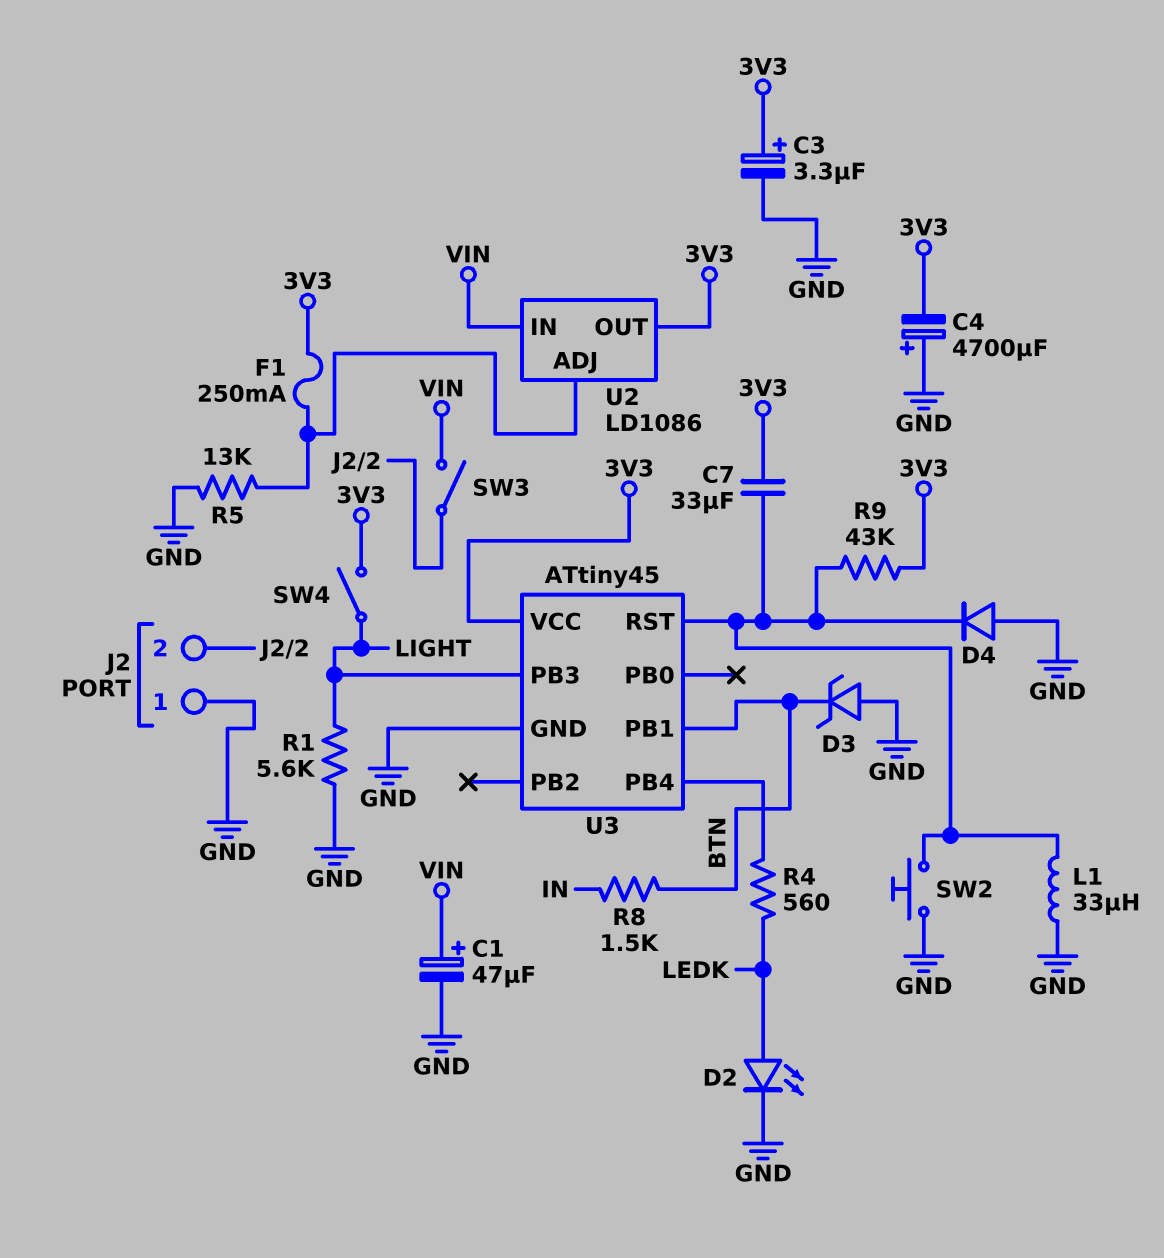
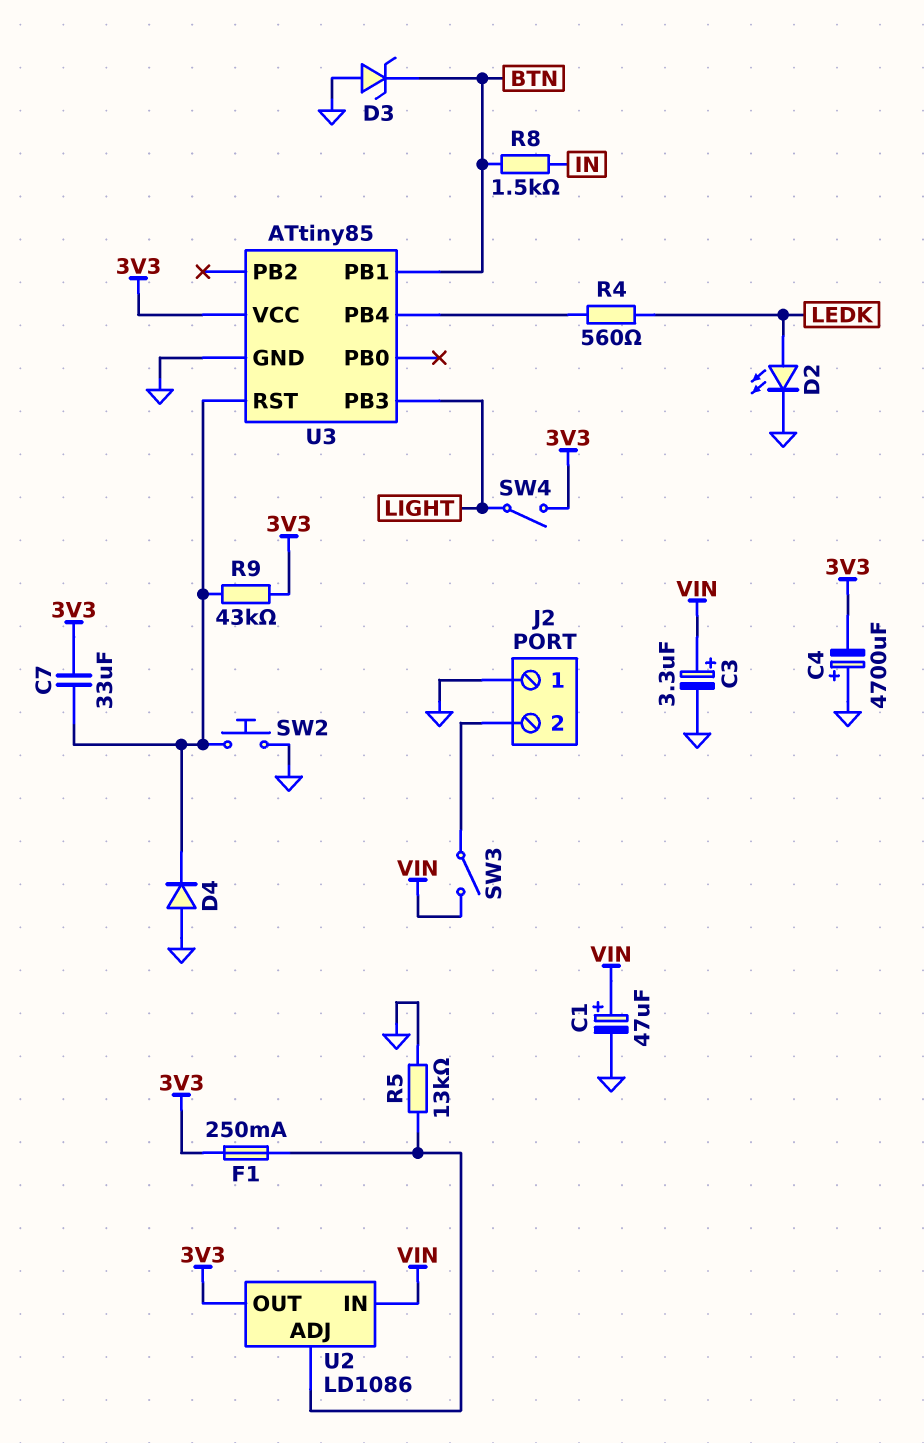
C3: 3.3uF (plus 3V3, minus GND) -> 3.3uF (plus VIN, minus GND)
L1: 33uH (GND, U3/RST) -> none
R1: 5.6k (GND, LIGHT) -> none
U3: ATtiny45 -> ATtiny85

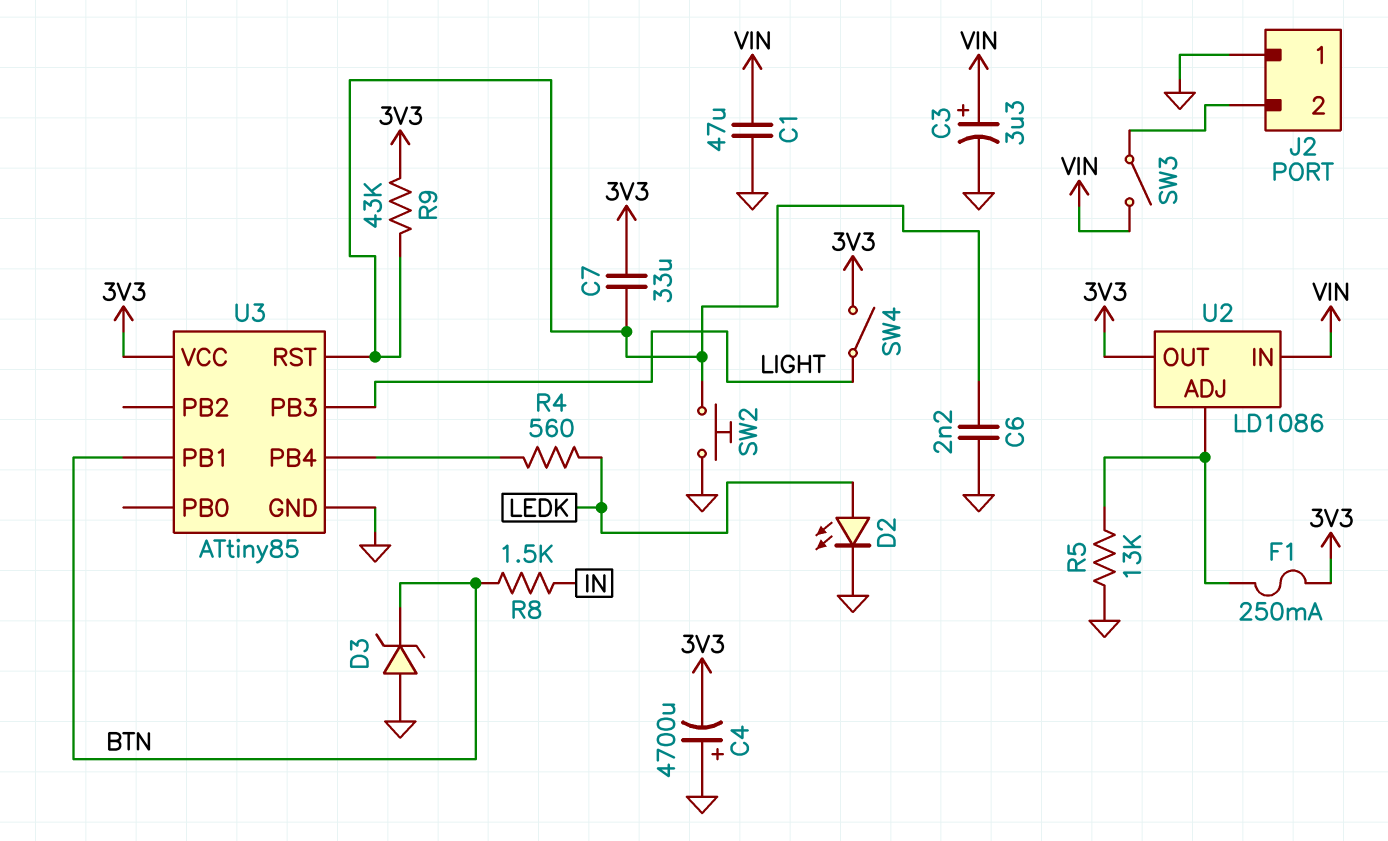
C1: 47uF (plus VIN, minus GND) -> 47uF (GND, VIN)
C6: none -> 2.2nF (GND, U3/RST)
D4: diode (A GND, K U3/RST) -> none

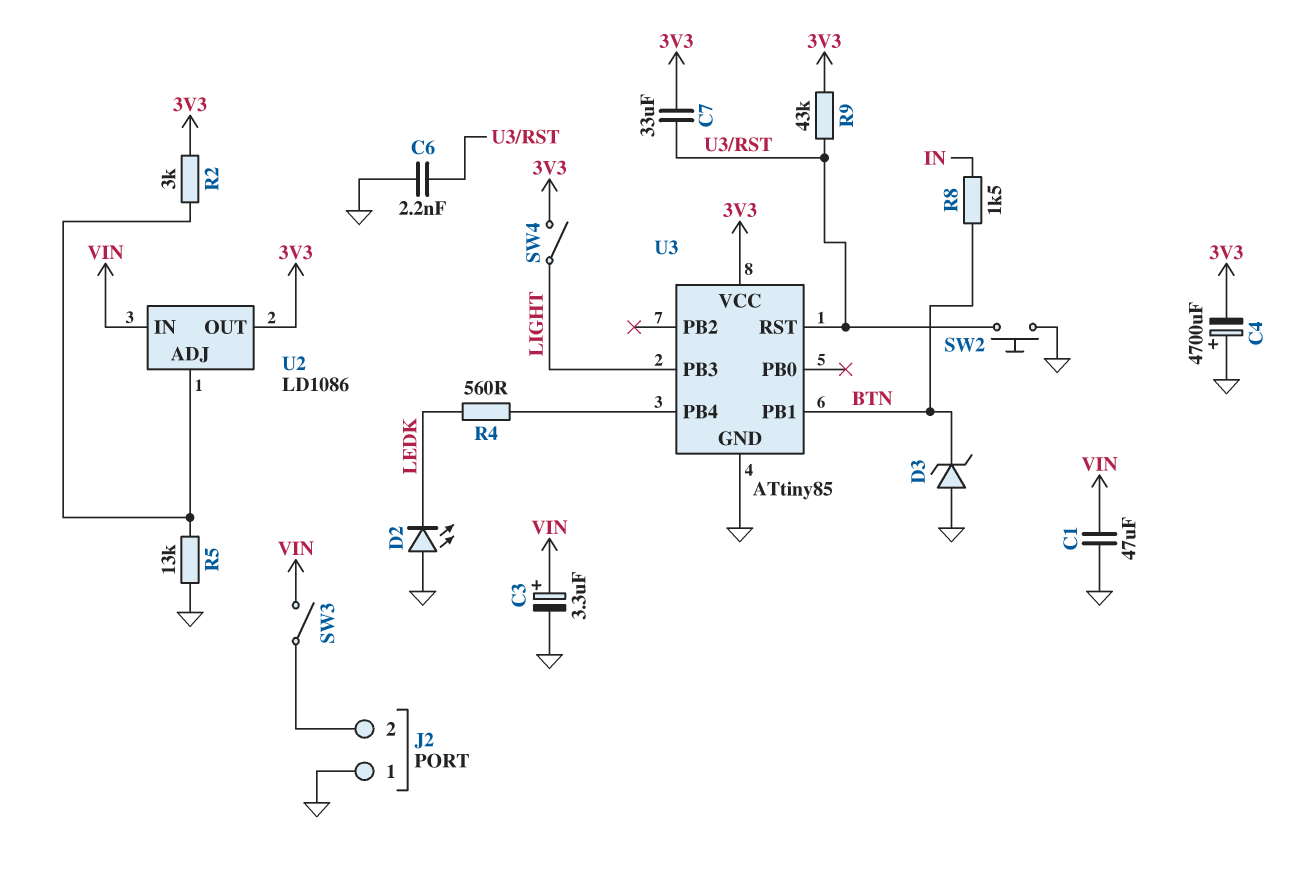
D2: LED (A LEDK, K GND) -> LED (A GND, K LEDK)
F1: 250mA (3V3, U2/ADJ) -> none
R2: none -> 3k (3V3, U2/ADJ)

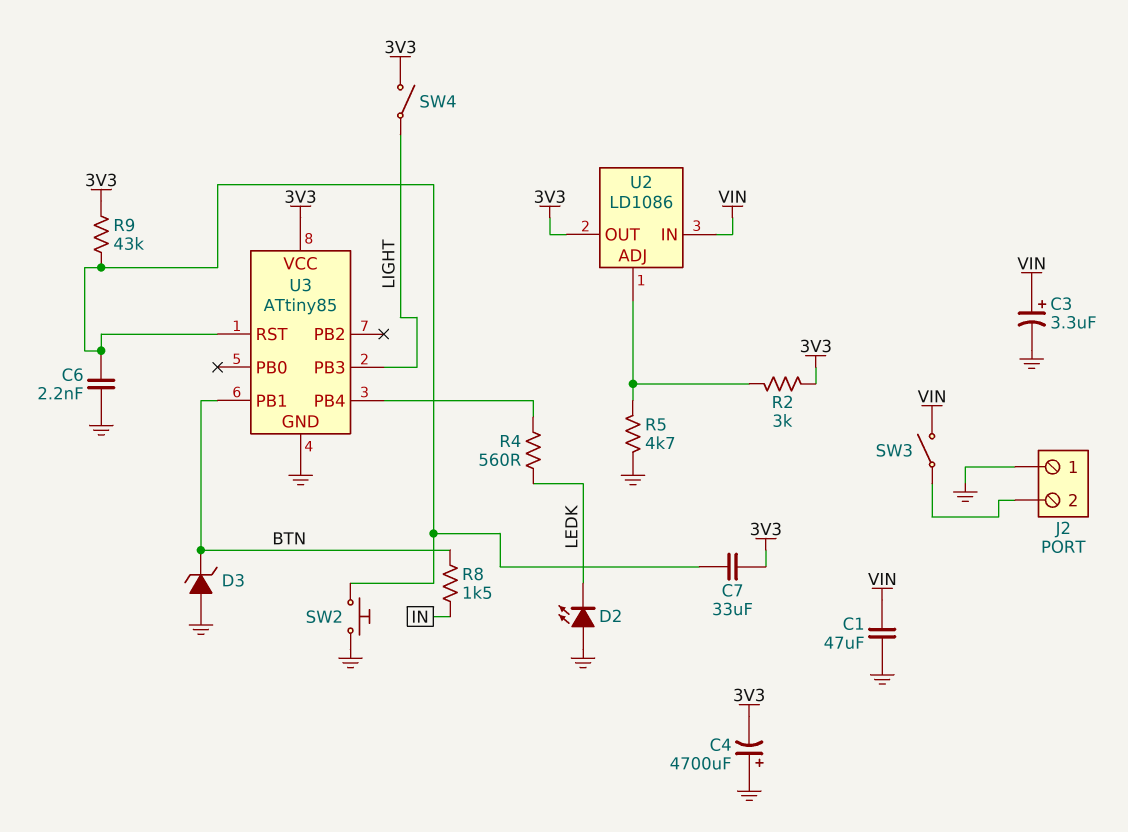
R5: 13k (GND, U2/ADJ) -> 4.7k (GND, U2/ADJ)

